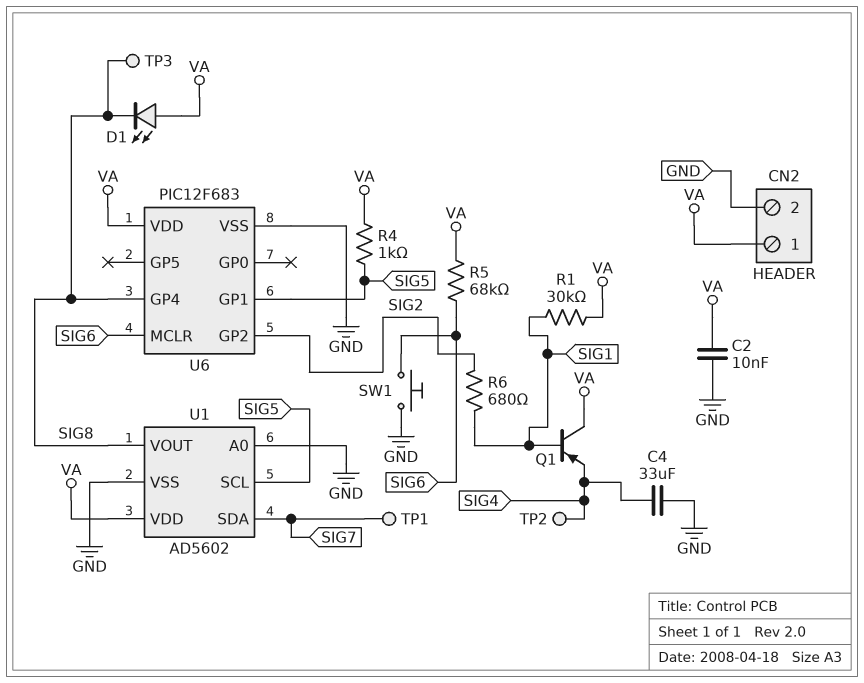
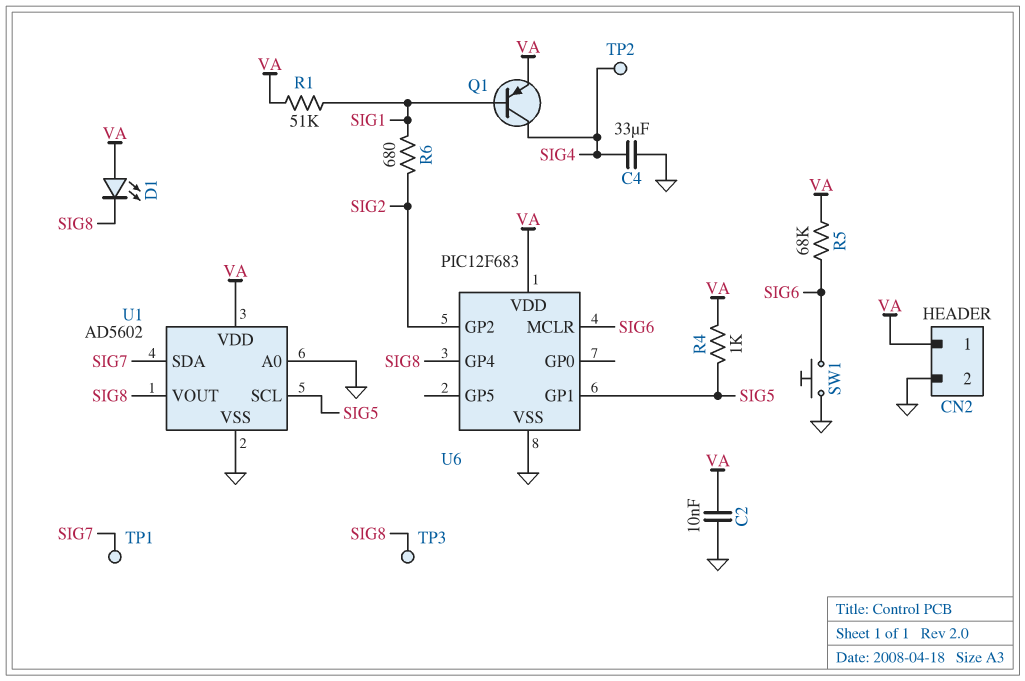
Q1: PNP (B SIG1, C VA, E SIG4) -> PNP (B SIG1, C SIG4, E VA)
R1: 30k (SIG1, VA) -> 51k (SIG1, VA)

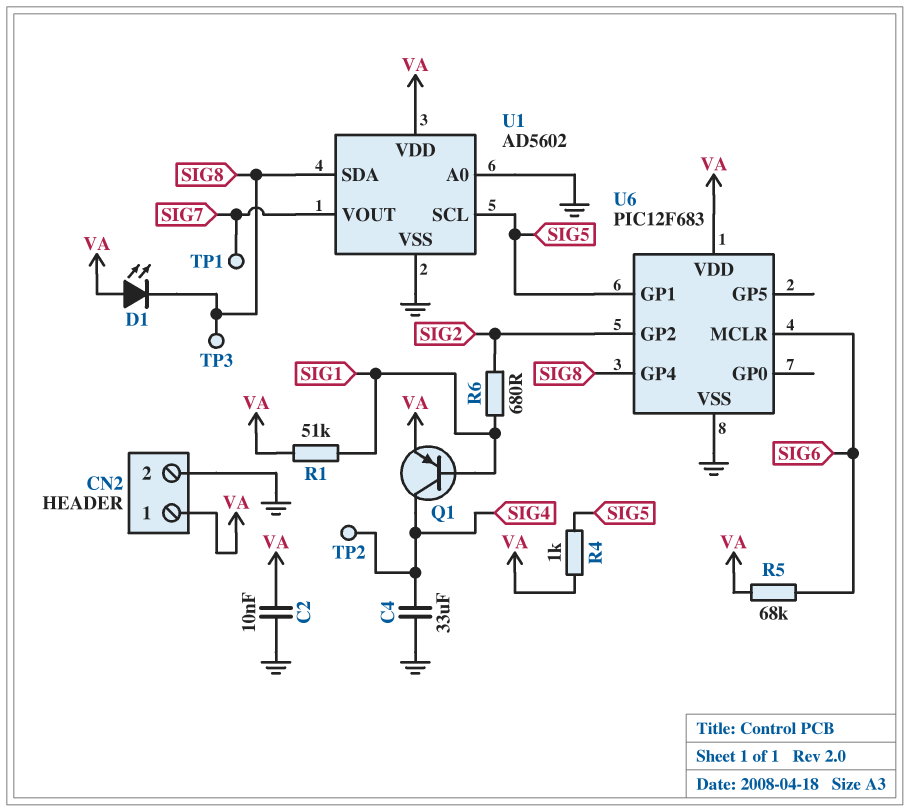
SW1: button (GND, SIG6) -> none
U1 pin SDA: SIG7 -> SIG8
U1 pin VOUT: SIG8 -> SIG7

